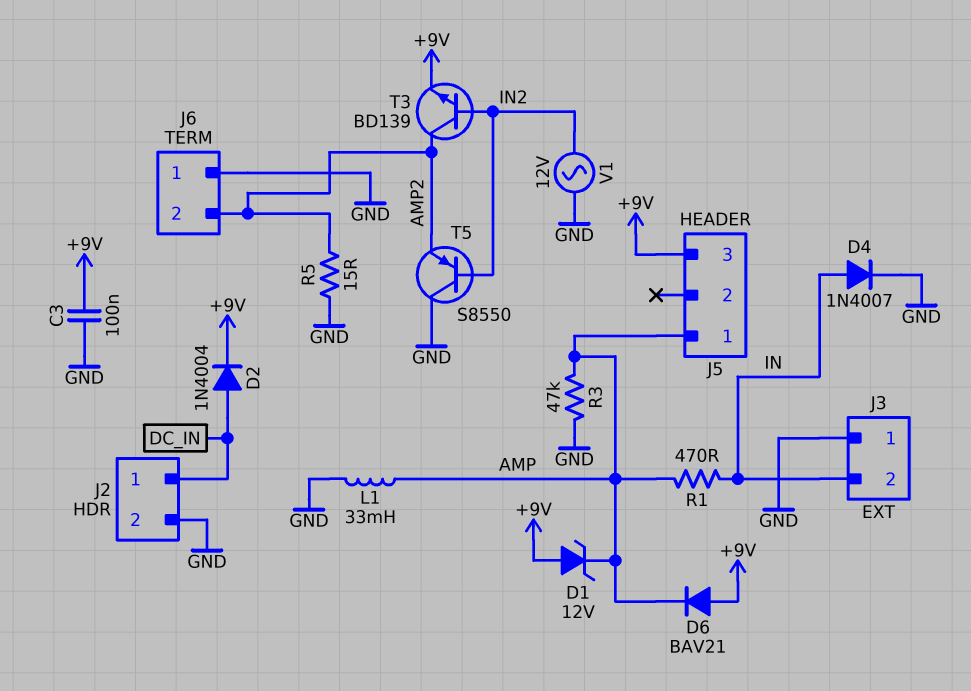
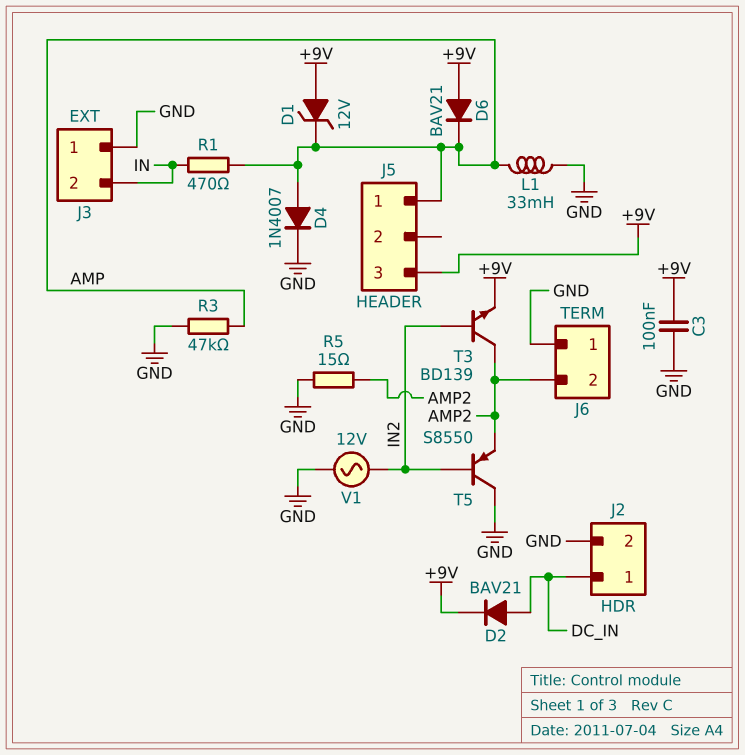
D2: diode 1N4004 (A DC_IN, K +9V) -> diode BAV21 (A DC_IN, K +9V)
D4: diode 1N4007 (A IN, K GND) -> diode 1N4007 (A AMP, K GND)

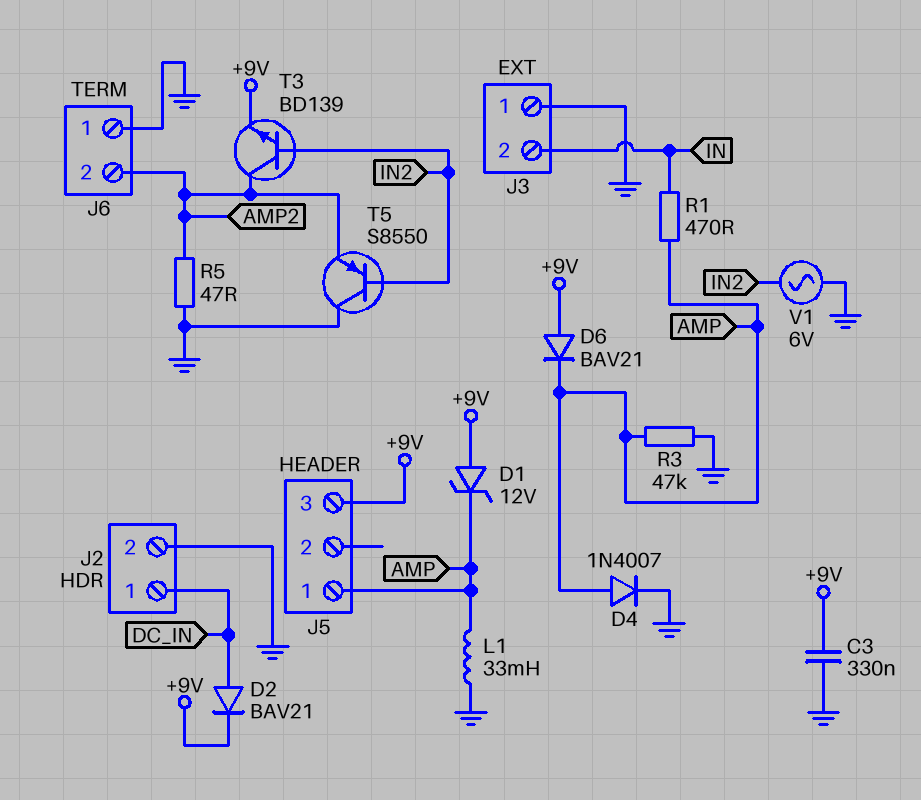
C3: 100nF (+9V, GND) -> 330nF (+9V, GND)
R5: 15 (AMP2, GND) -> 47 (AMP2, GND)
V1: AC 12V (GND, IN2) -> AC 6V (GND, IN2)

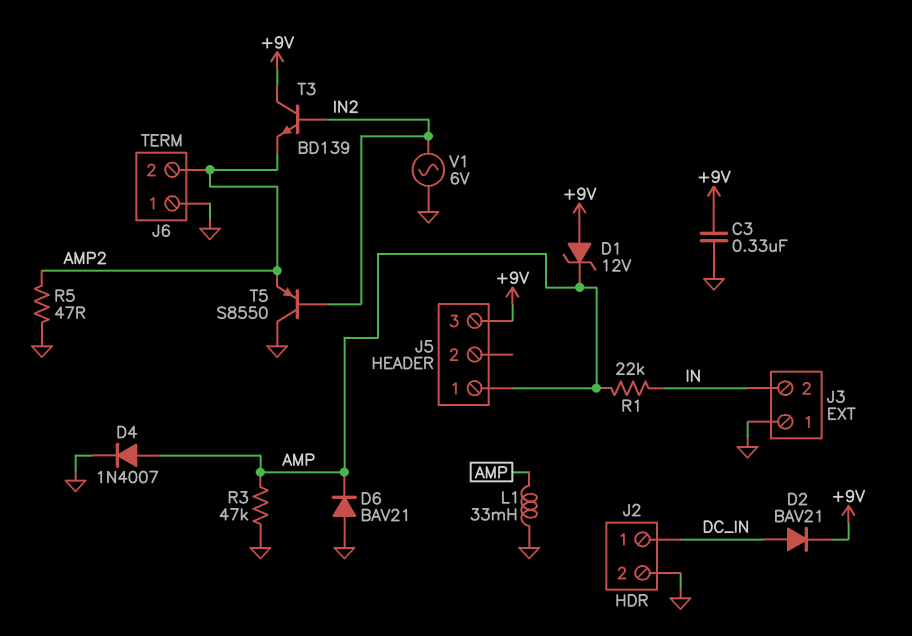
D6: diode BAV21 (A +9V, K AMP) -> diode BAV21 (A GND, K AMP)
R1: 470 (AMP, IN) -> 22k (AMP, IN)
T3: NPN BD139 (B IN2, C AMP2, E +9V) -> NPN BD139 (B IN2, C +9V, E AMP2)

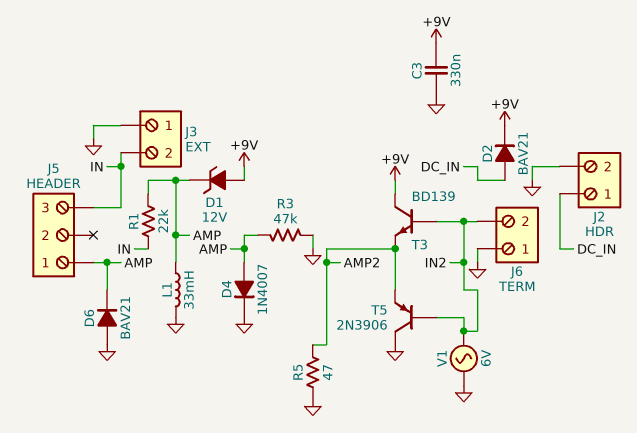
J5 pin 3: +9V -> IN
J6 pin 2: AMP2 -> IN2
T5: PNP S8550 (B IN2, C GND, E AMP2) -> PNP 2N3906 (B IN2, C GND, E AMP2)

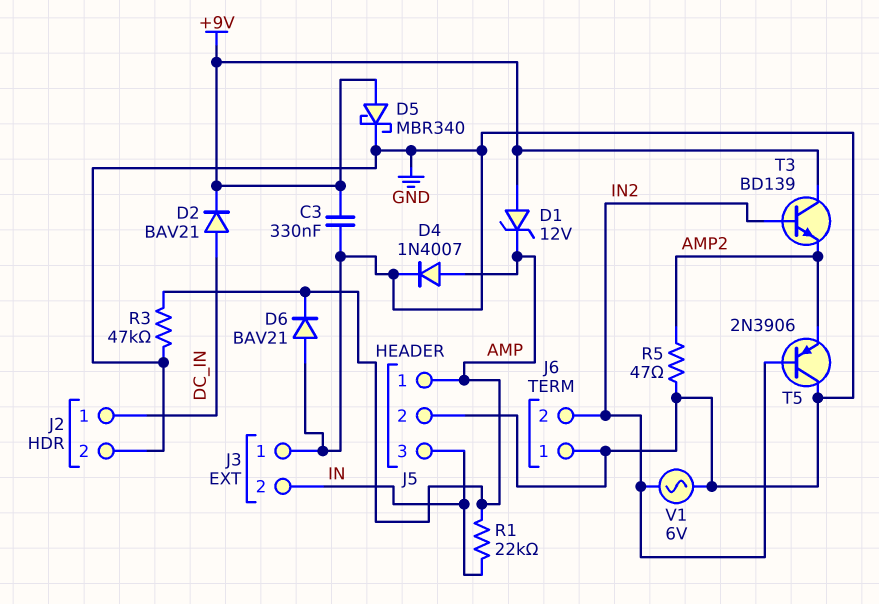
D5: none -> schottky MBR340 (A +9V, K GND)
J5 pin 2: none -> GND
L1: 33mH (AMP, GND) -> none

